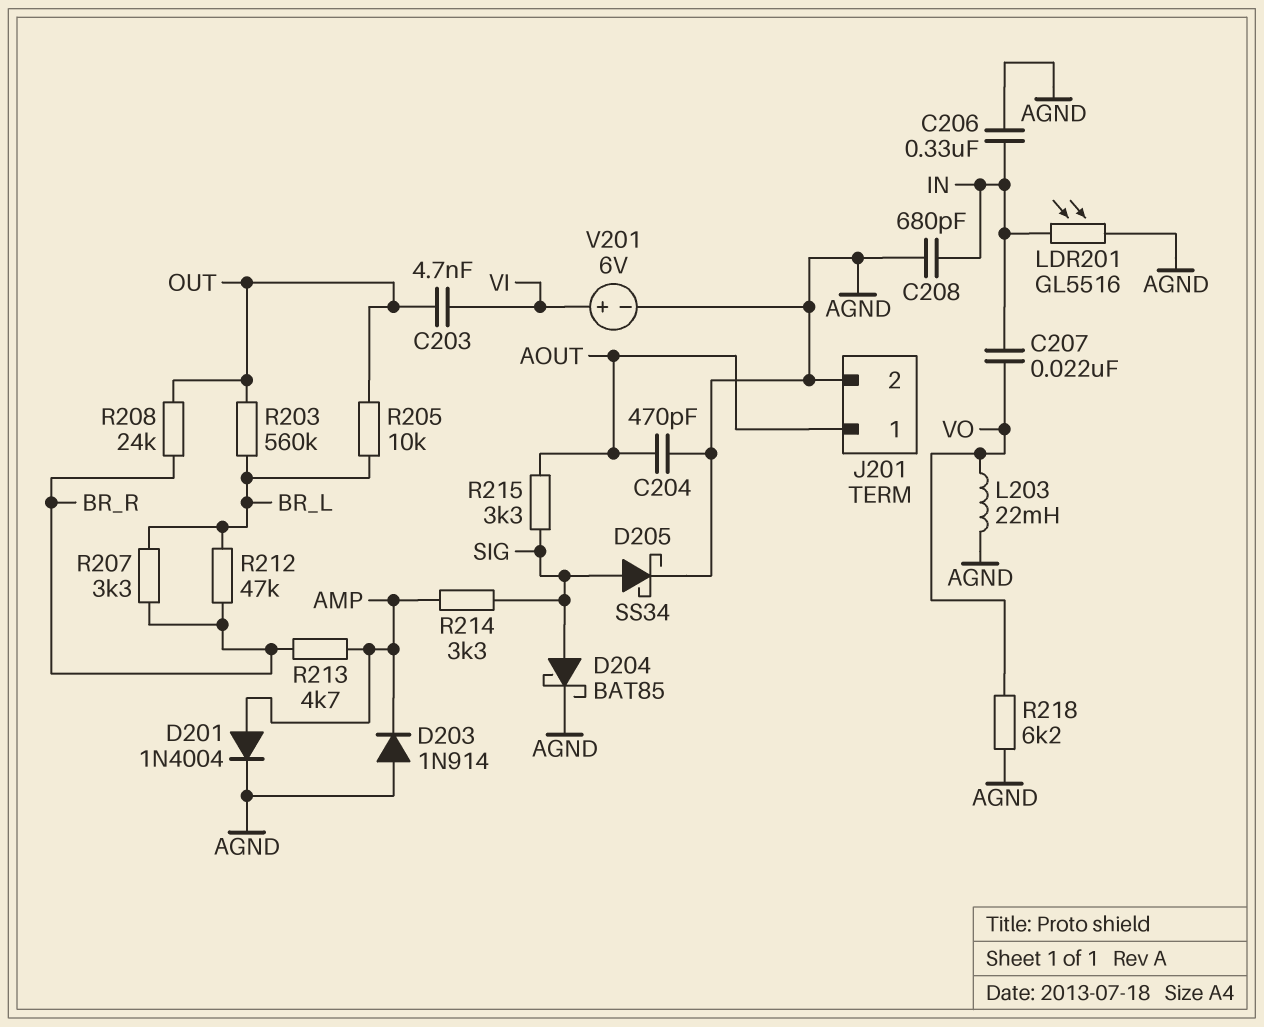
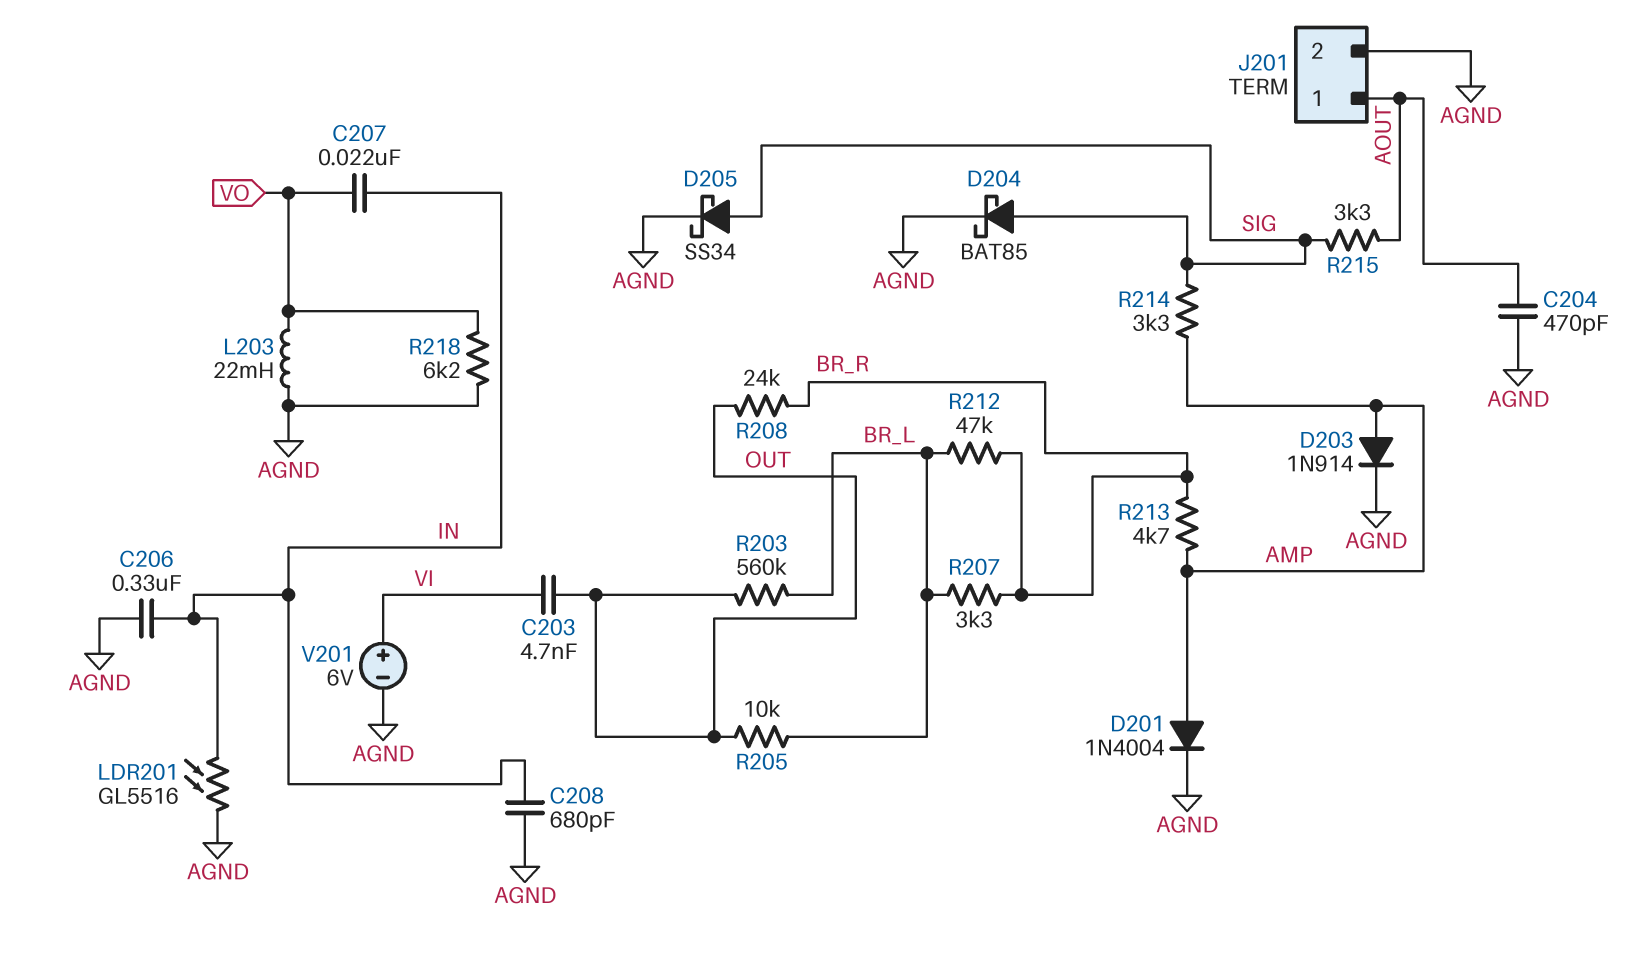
D203: diode 1N914 (A AGND, K AMP) -> diode 1N914 (A AMP, K AGND)

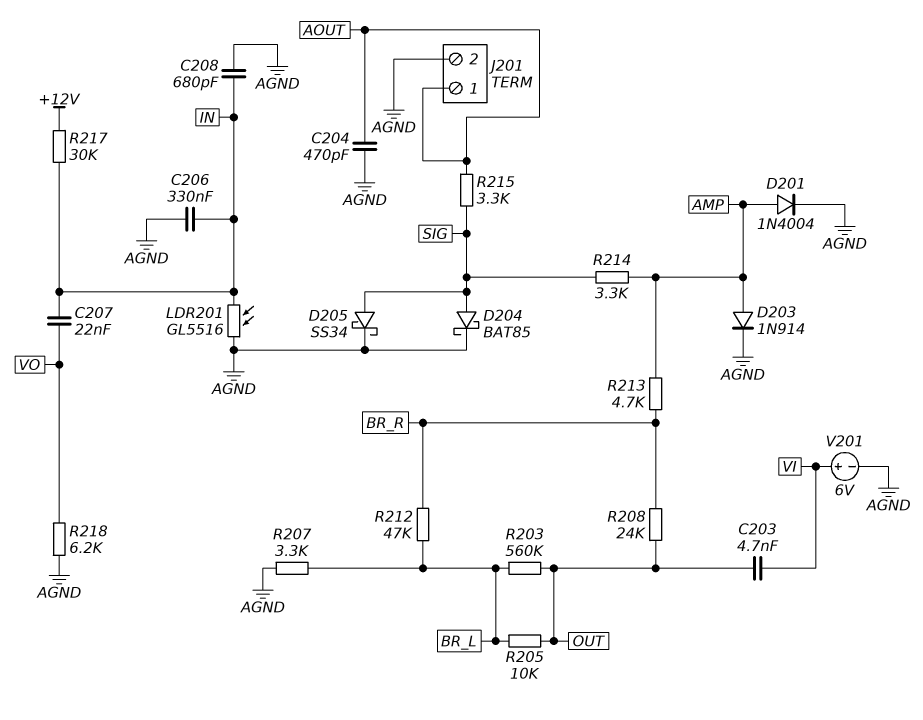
L203: 22mH (AGND, VO) -> none
R207: 3.3k (BR_L, BR_R) -> 3.3k (AGND, BR_L)
R217: none -> 30k (+12V, IN)

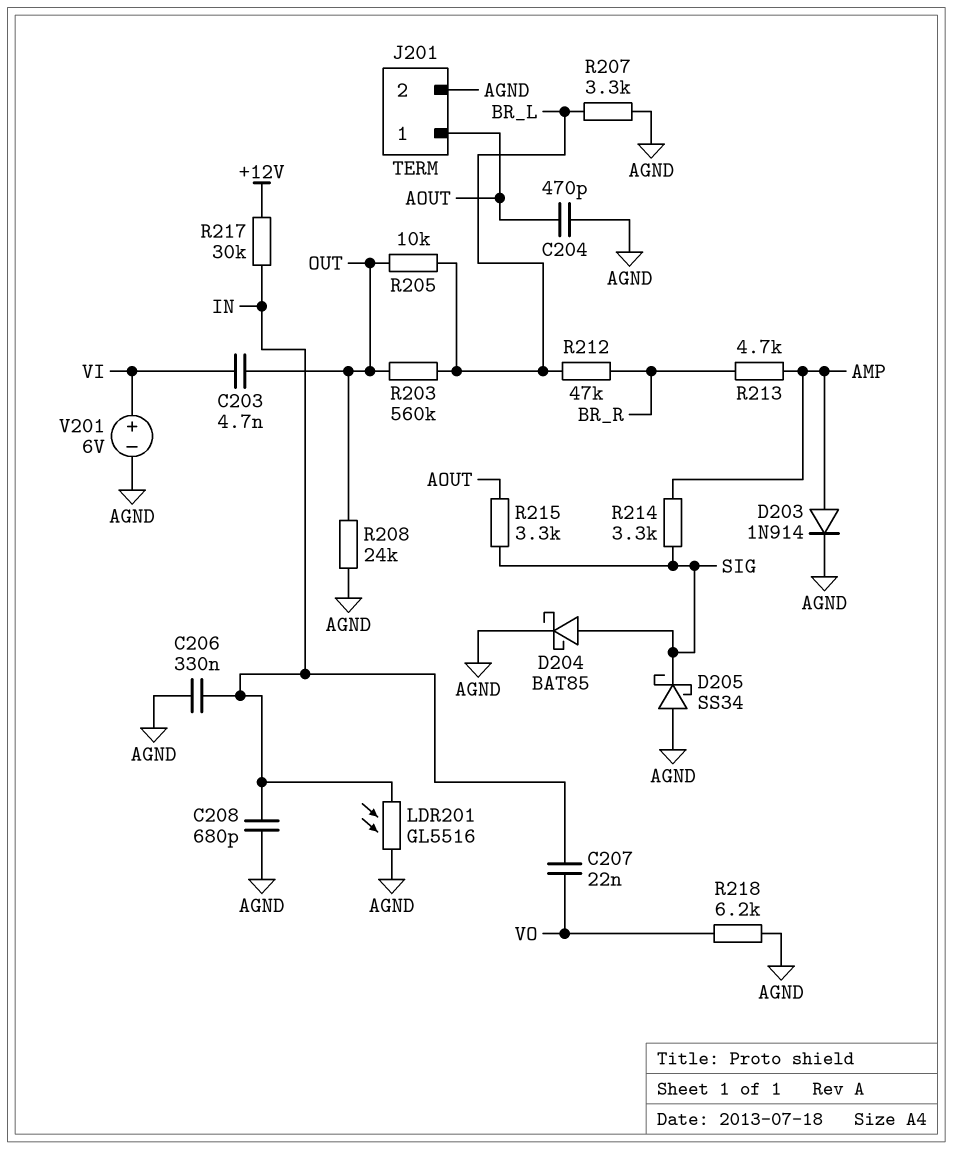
D201: diode 1N4004 (A AMP, K AGND) -> none
D205: schottky SS34 (A SIG, K AGND) -> schottky SS34 (A AGND, K SIG)
R208: 24k (BR_R, OUT) -> 24k (AGND, OUT)

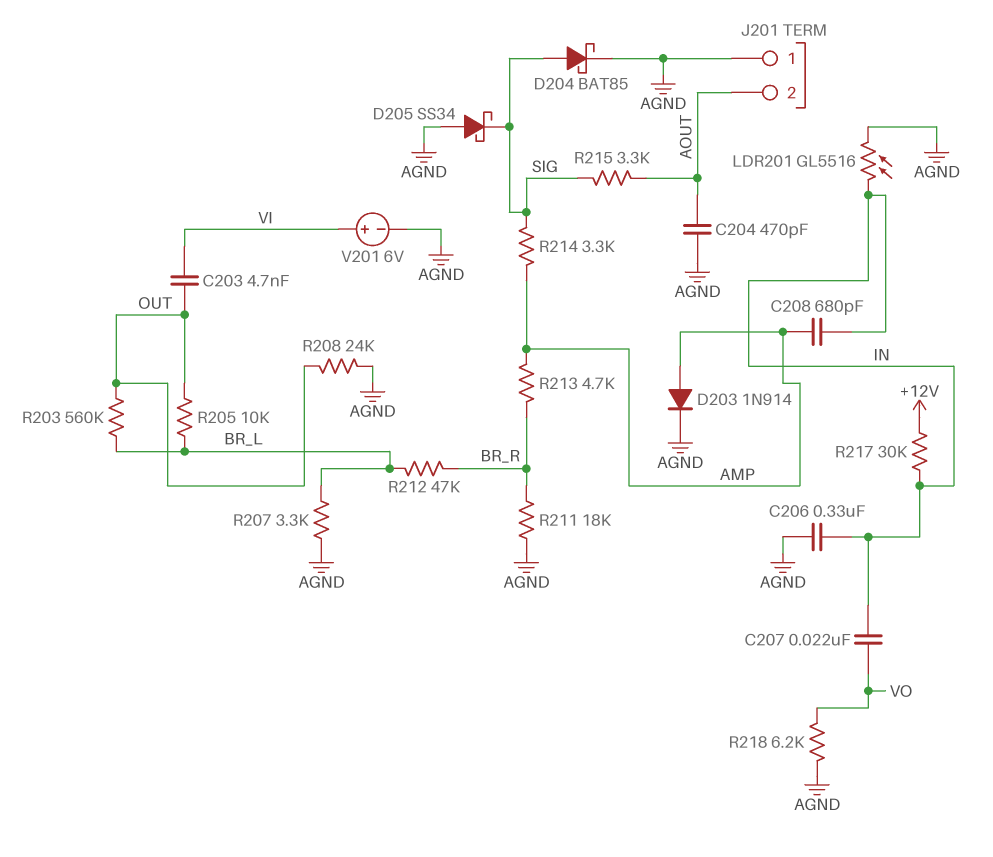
C208: 680pF (AGND, IN) -> 680pF (AMP, IN)
J201 pin 1: AOUT -> AGND
J201 pin 2: AGND -> AOUT
R211: none -> 18k (AGND, BR_R)

